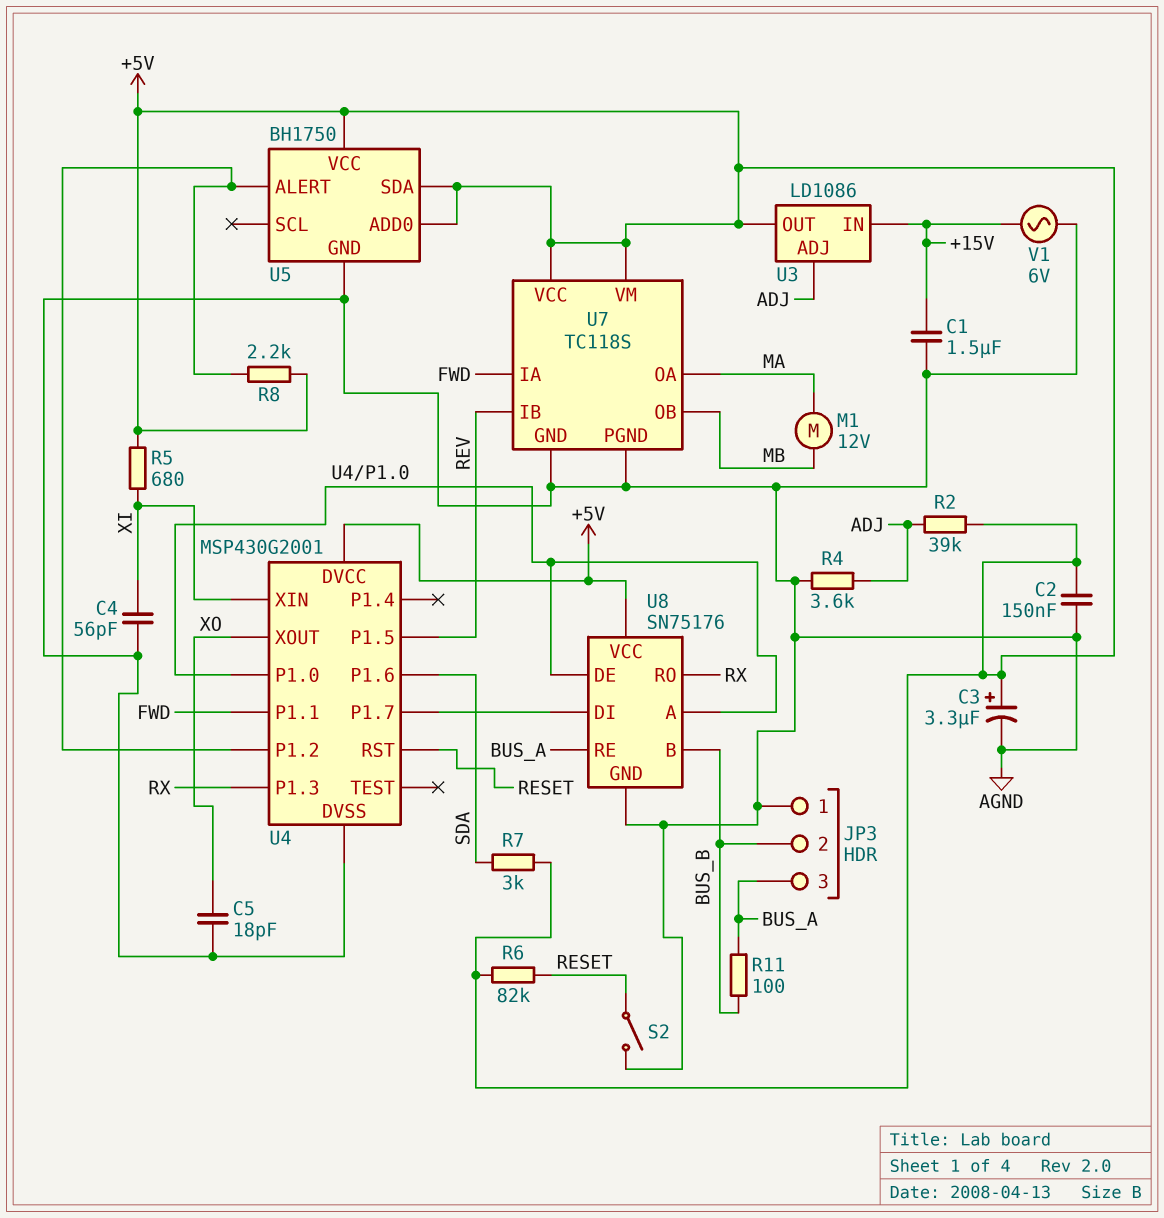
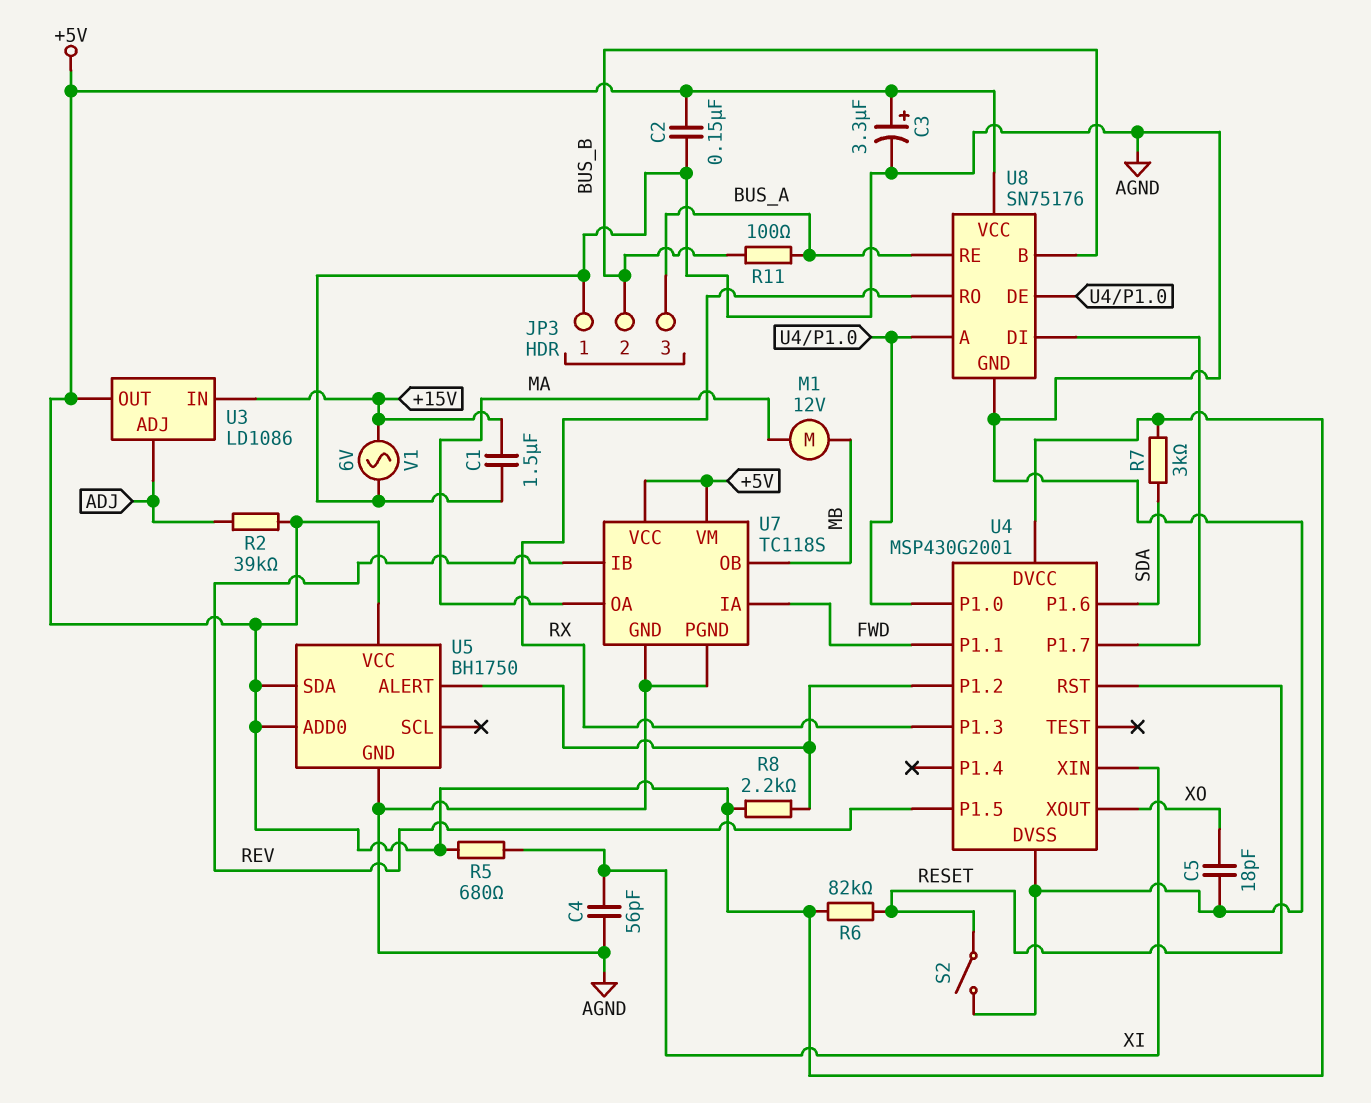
R4: 3.6k (ADJ, AGND) -> none

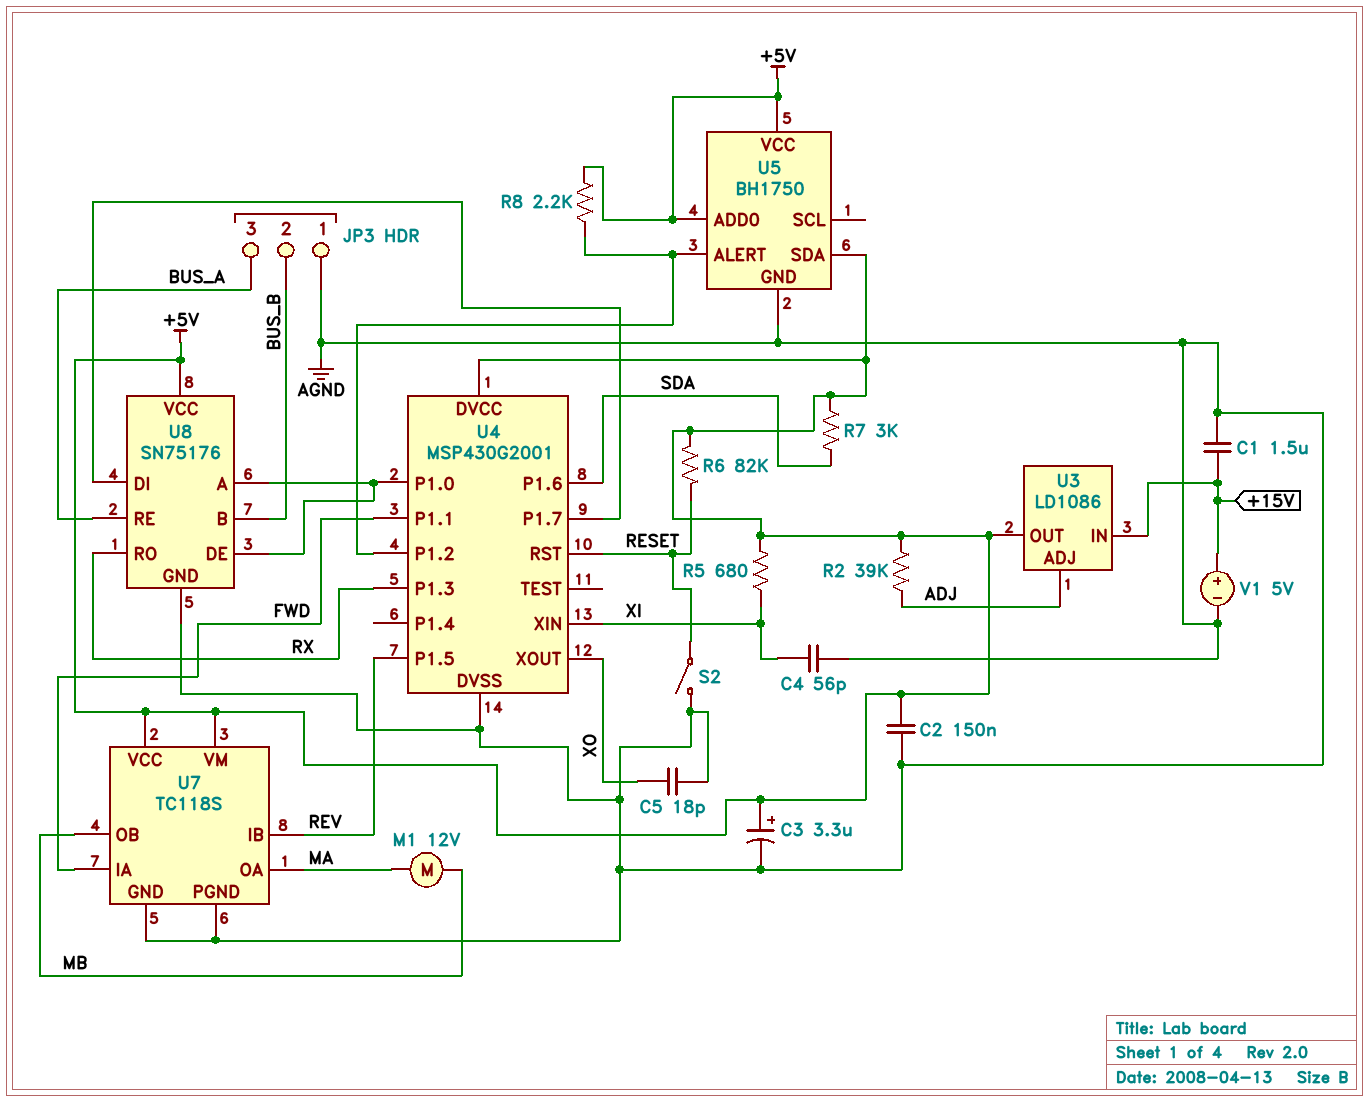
R11: 100 (BUS_A, BUS_B) -> none
V1: AC 6V (+15V, AGND) -> 5V (plus +15V, minus AGND)

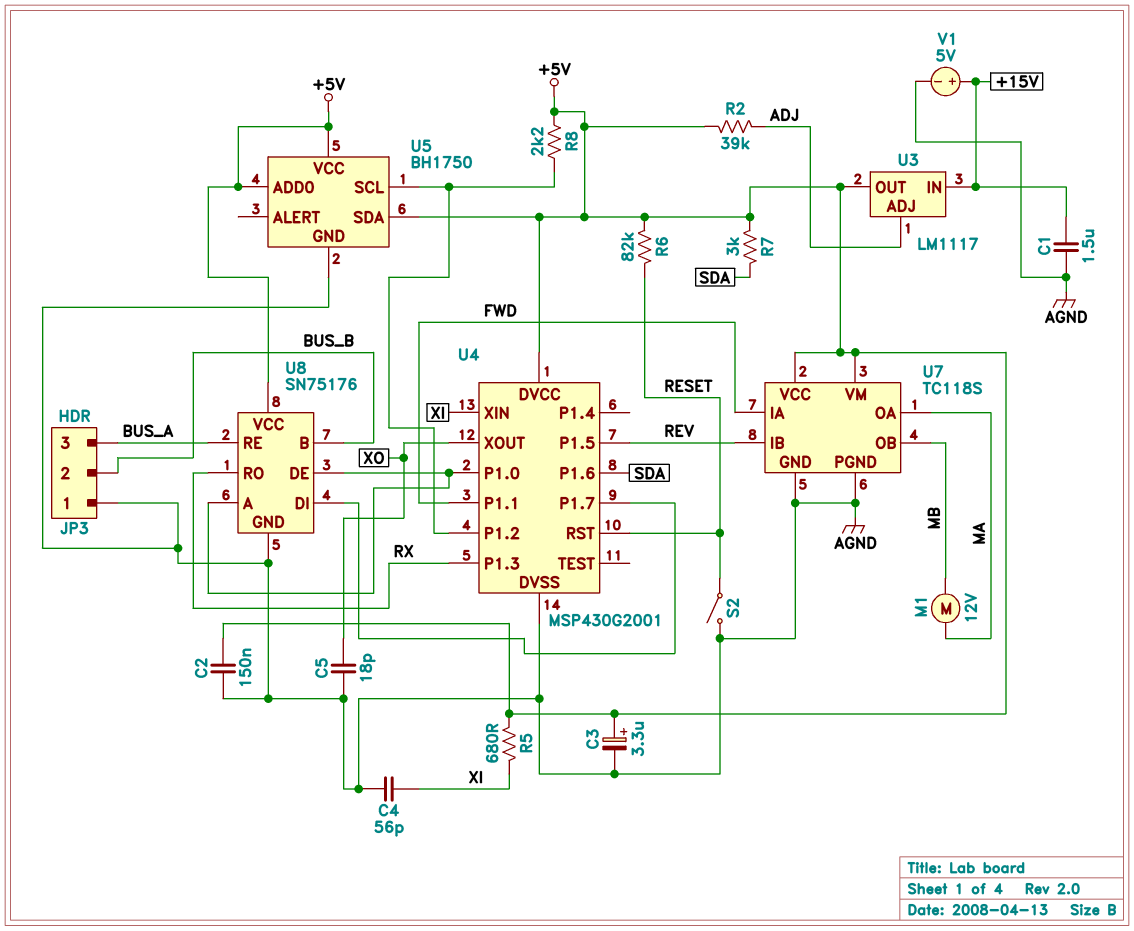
U3: LD1086 -> LM1117
U5 pin ALERT: U4/P1.2 -> none
U5 pin SCL: none -> U4/P1.2

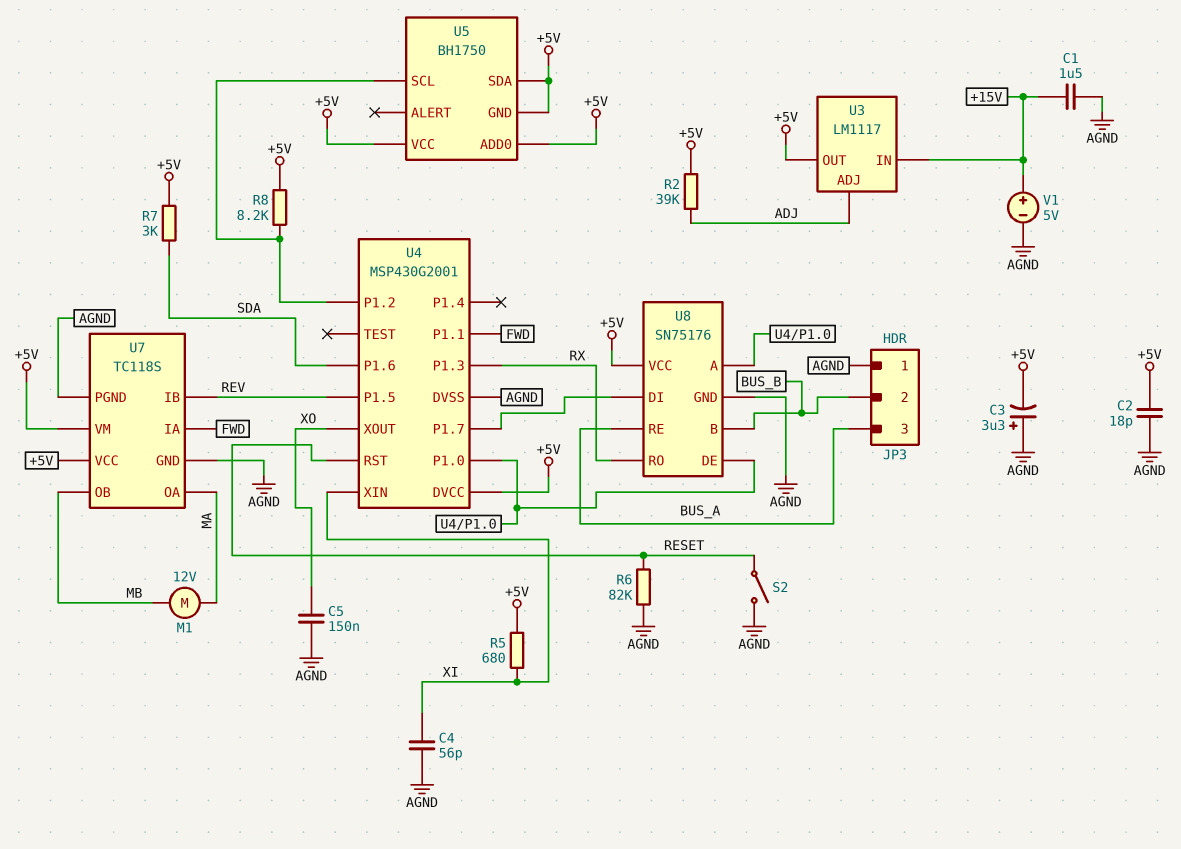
C2: 150nF (+5V, AGND) -> 18pF (+5V, AGND)
C3: 3.3uF (plus +5V, minus AGND) -> 3.3uF (plus AGND, minus +5V)
C5: 18pF (AGND, XO) -> 150nF (AGND, XO)
R6: 82k (+5V, RESET) -> 82k (AGND, RESET)
R8: 2.2k (+5V, U4/P1.2) -> 8.2k (+5V, U4/P1.2)
U5 pin GND: AGND -> +5V

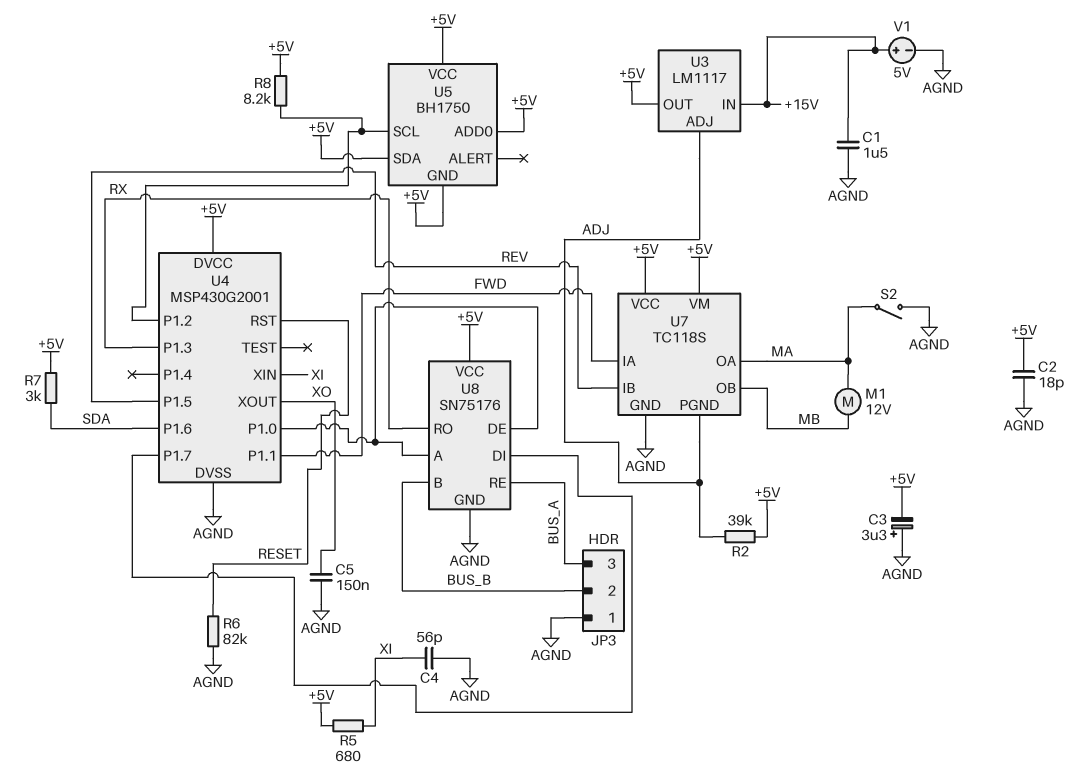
S2: switch (AGND, RESET) -> switch (AGND, MA)
U7 pin PGND: AGND -> ADJ

